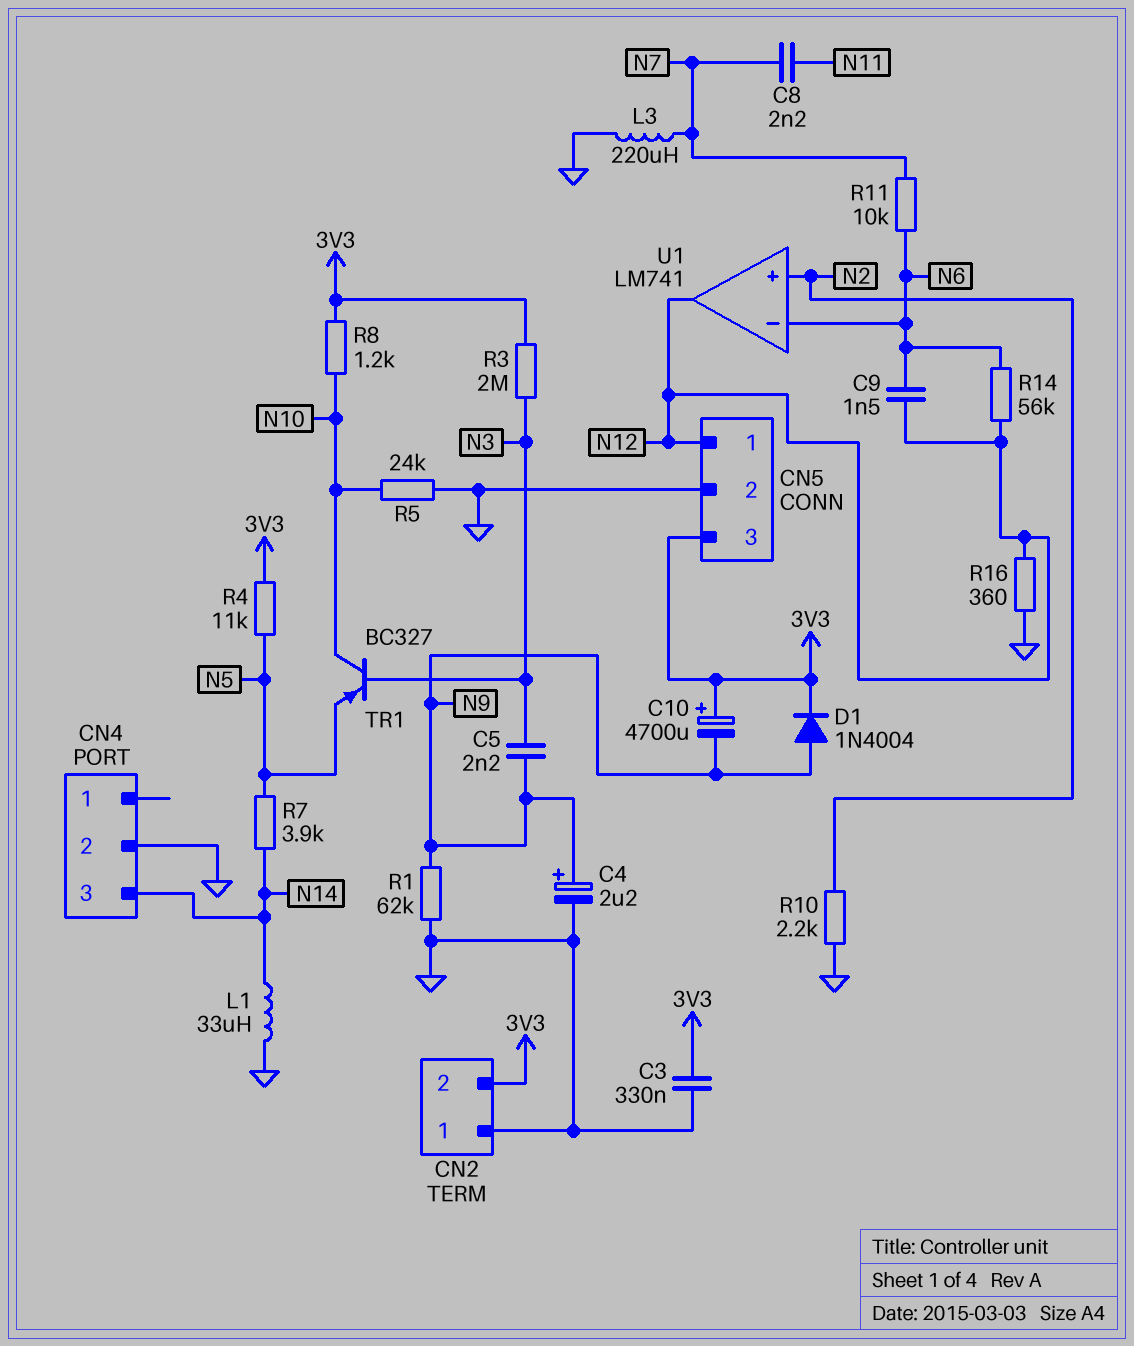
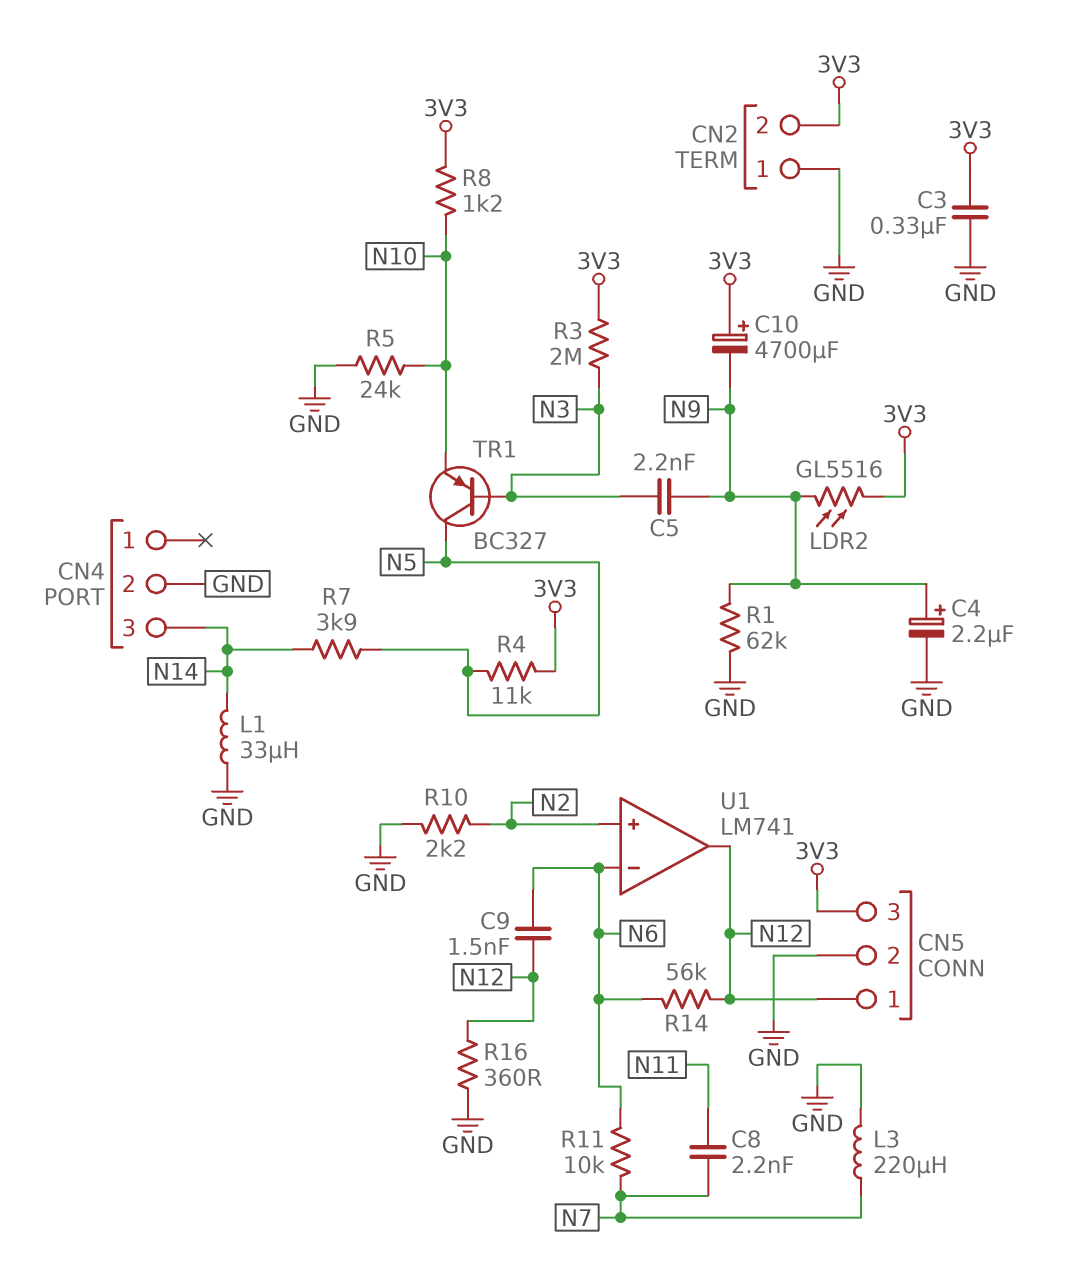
D1: diode 1N4004 (A N9, K 3V3) -> none
LDR2: none -> GL5516 (3V3, N9)
TR1: PNP BC327 (B N3, C N10, E N5) -> PNP BC327 (B N3, C N5, E N10)

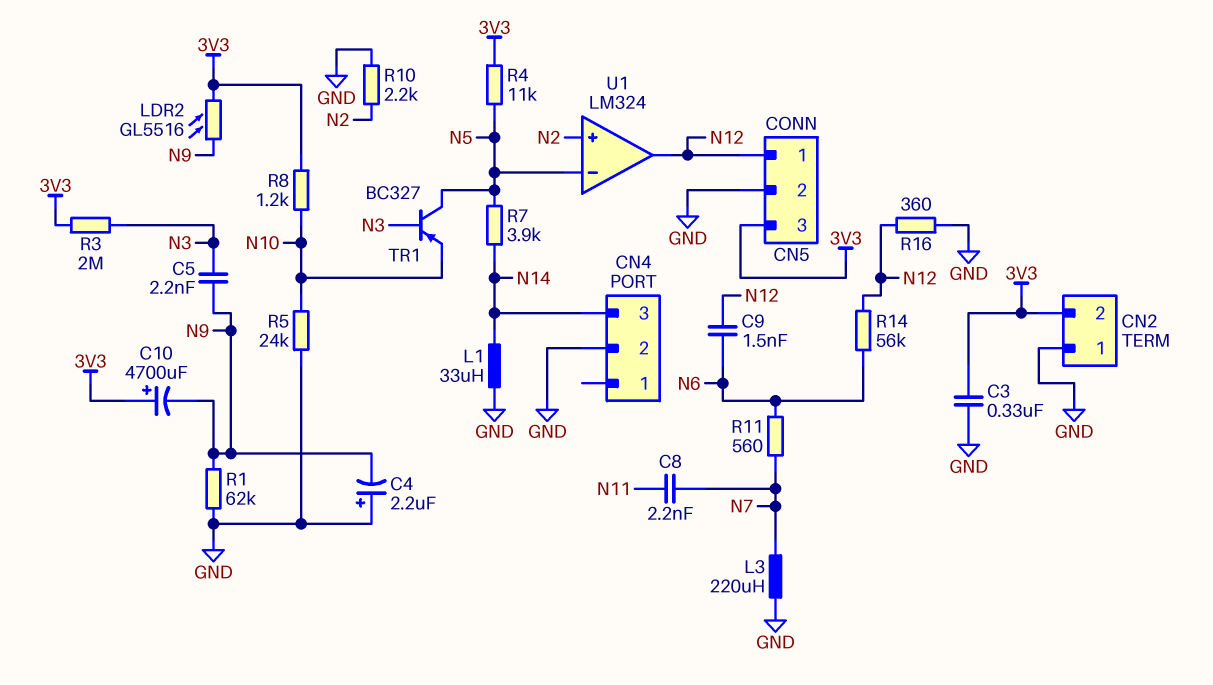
C4: 2.2uF (plus N9, minus GND) -> 2.2uF (plus GND, minus N9)
R11: 10k (N6, N7) -> 560 (N6, N7)
U1: LM741 -> LM324
U1 pin in-: N6 -> N5

